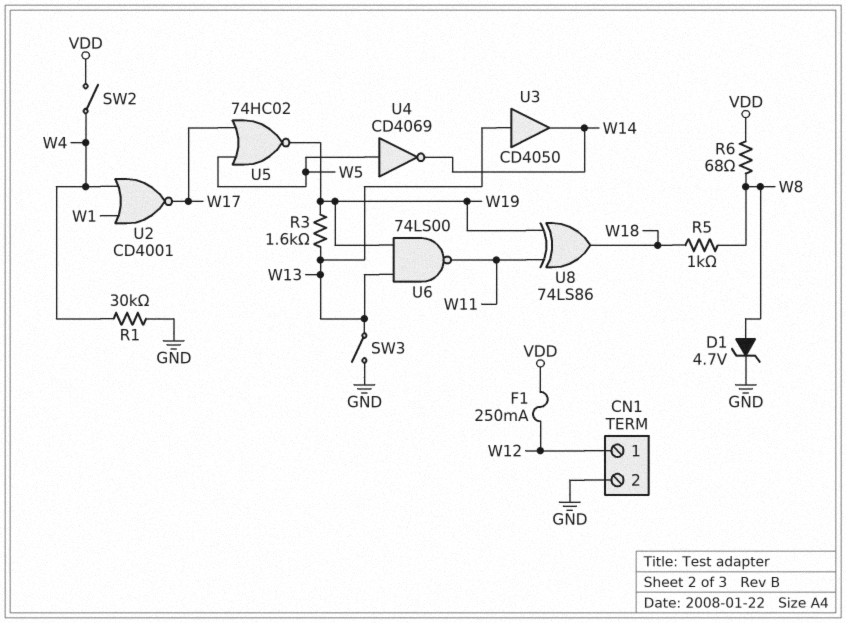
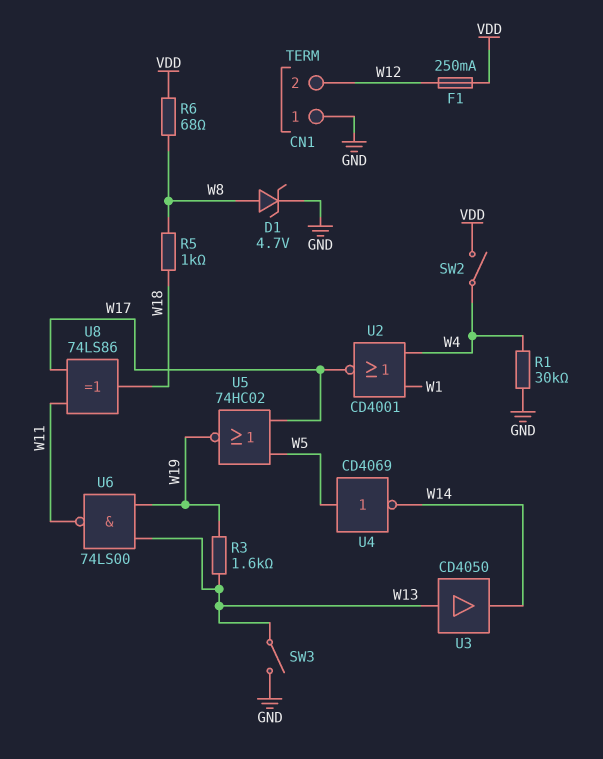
CN1 pin 1: W12 -> GND
CN1 pin 2: GND -> W12
U8: XOR 74LS86 (in W11, in W19, out W18) -> XOR 74LS86 (in W11, in W17, out W18)

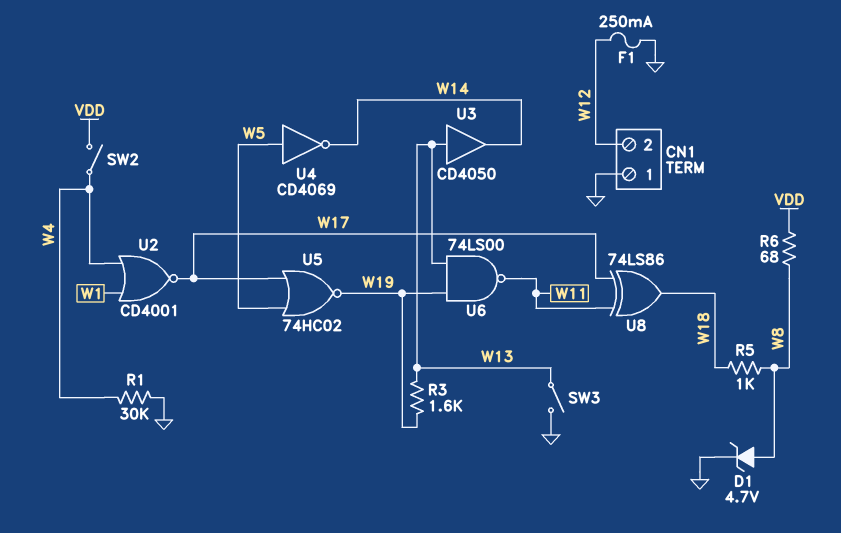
F1: 250mA (VDD, W12) -> 250mA (GND, W12)

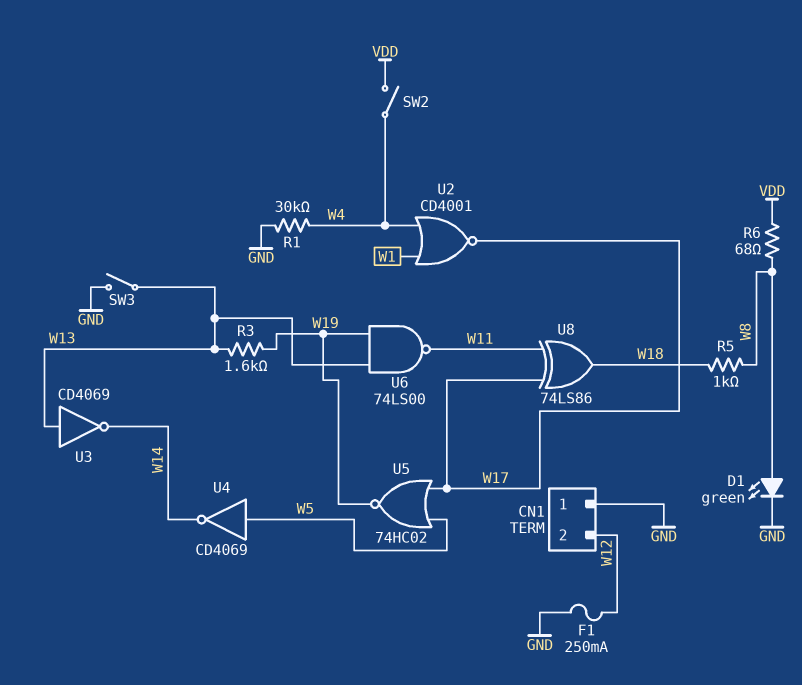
D1: zener 4.7V (A W8, K GND) -> LED green (A W8, K GND)
U3: buffer CD4050 (in W13, out W14) -> NOT CD4069 (in W13, out W14)

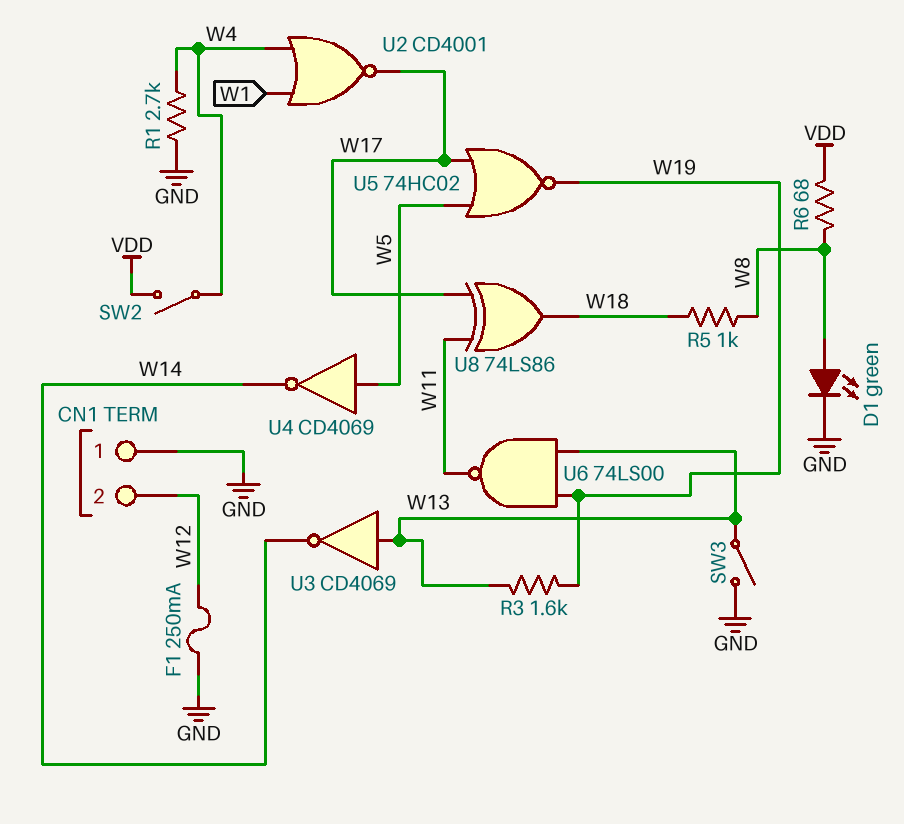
R1: 30k (GND, W4) -> 2.7k (GND, W4)

